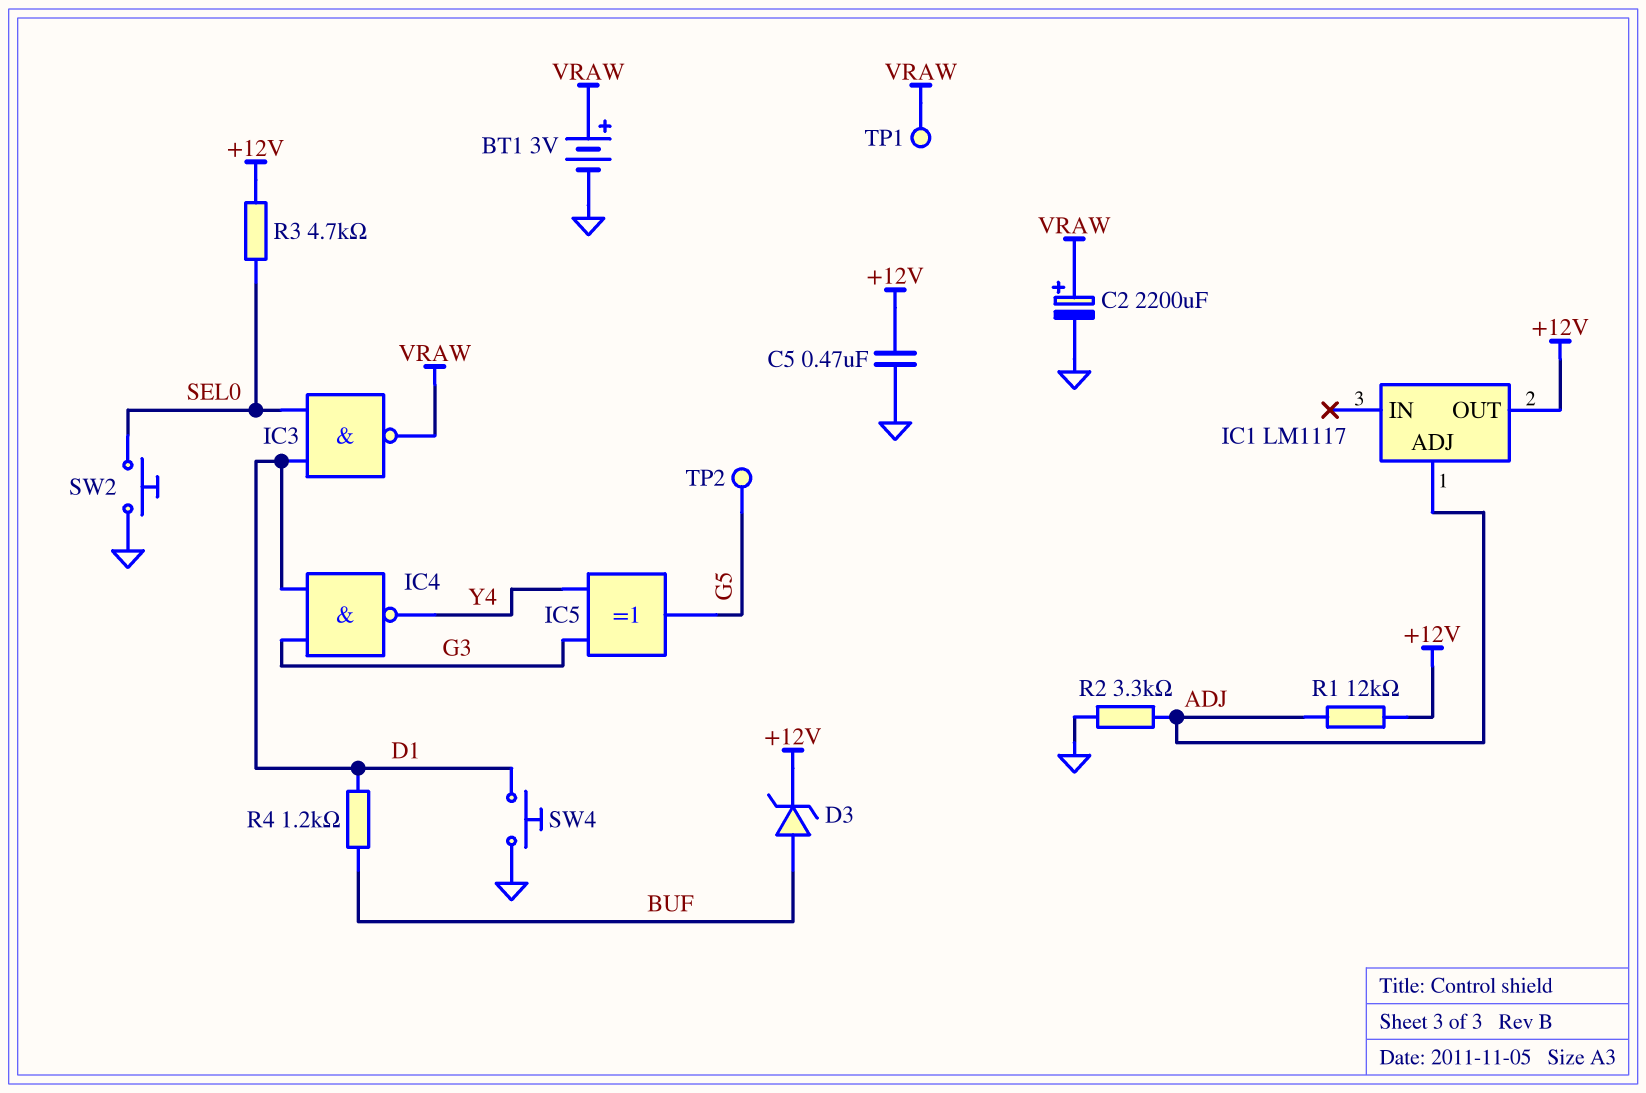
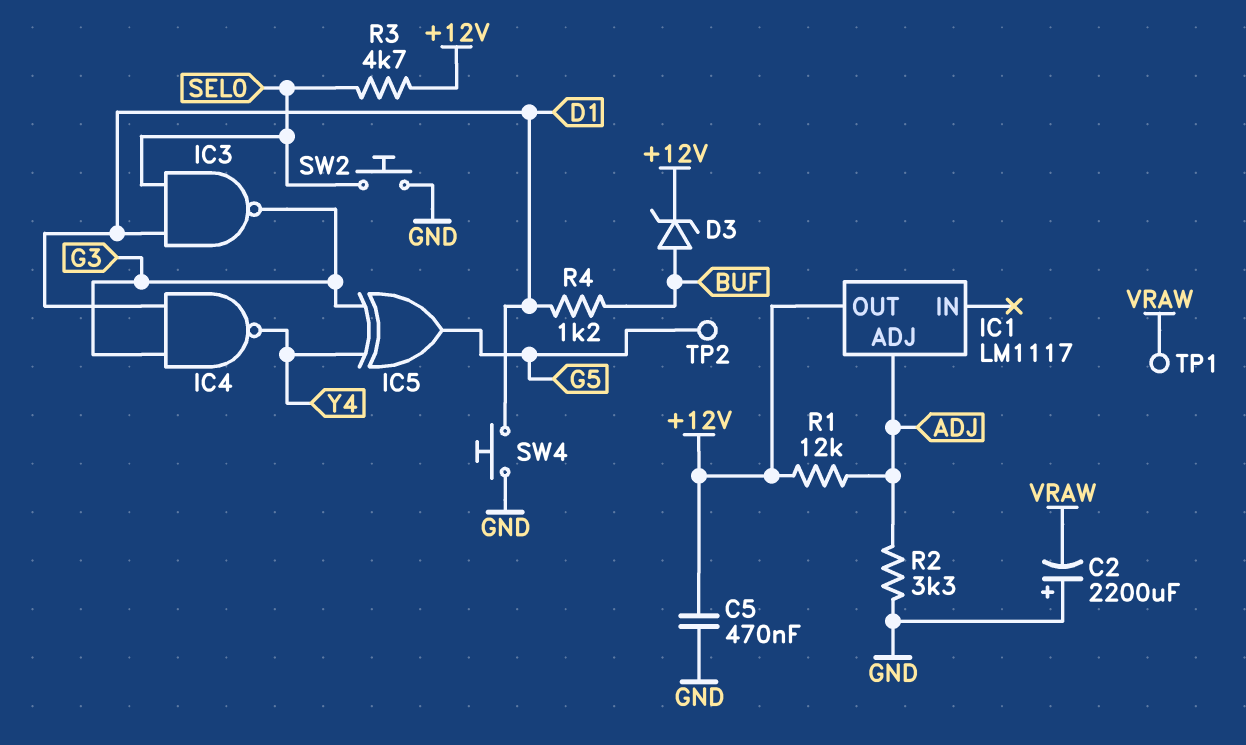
BT1: 3V (plus VRAW, minus GND) -> none
C2: 2200uF (plus VRAW, minus GND) -> 2200uF (plus GND, minus VRAW)
IC3: NAND (in D1, in SEL0, out VRAW) -> NAND (in D1, in SEL0, out G3)

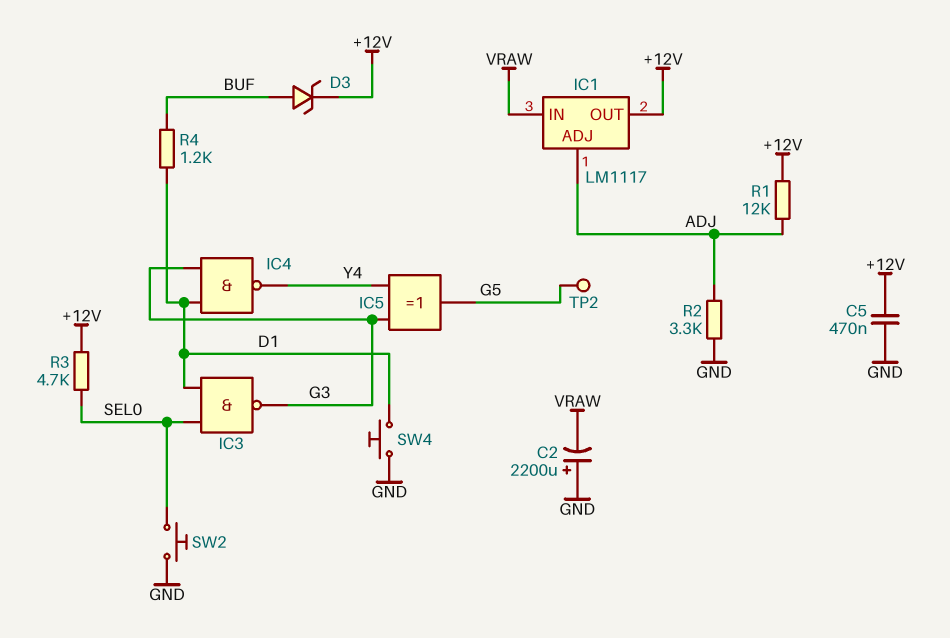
IC1 pin IN: none -> VRAW
TP1: test point (VRAW) -> none

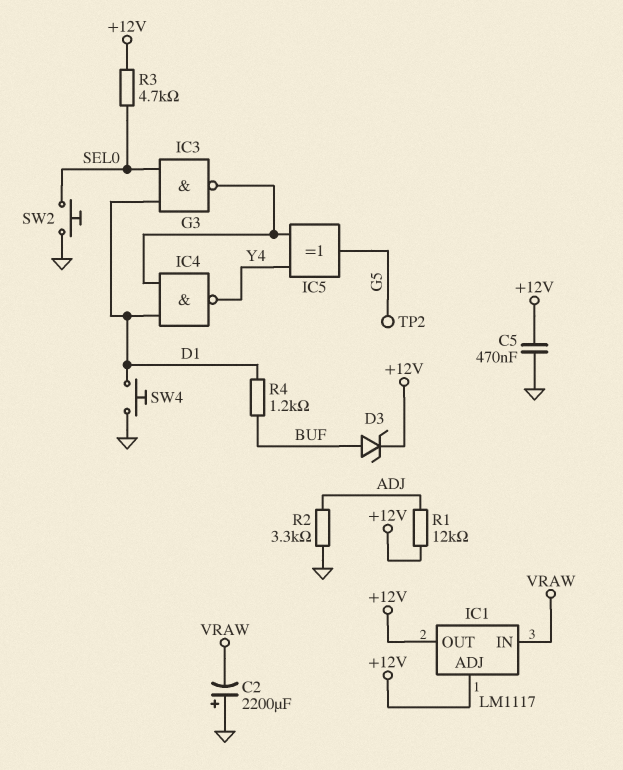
IC1 pin ADJ: ADJ -> +12V

